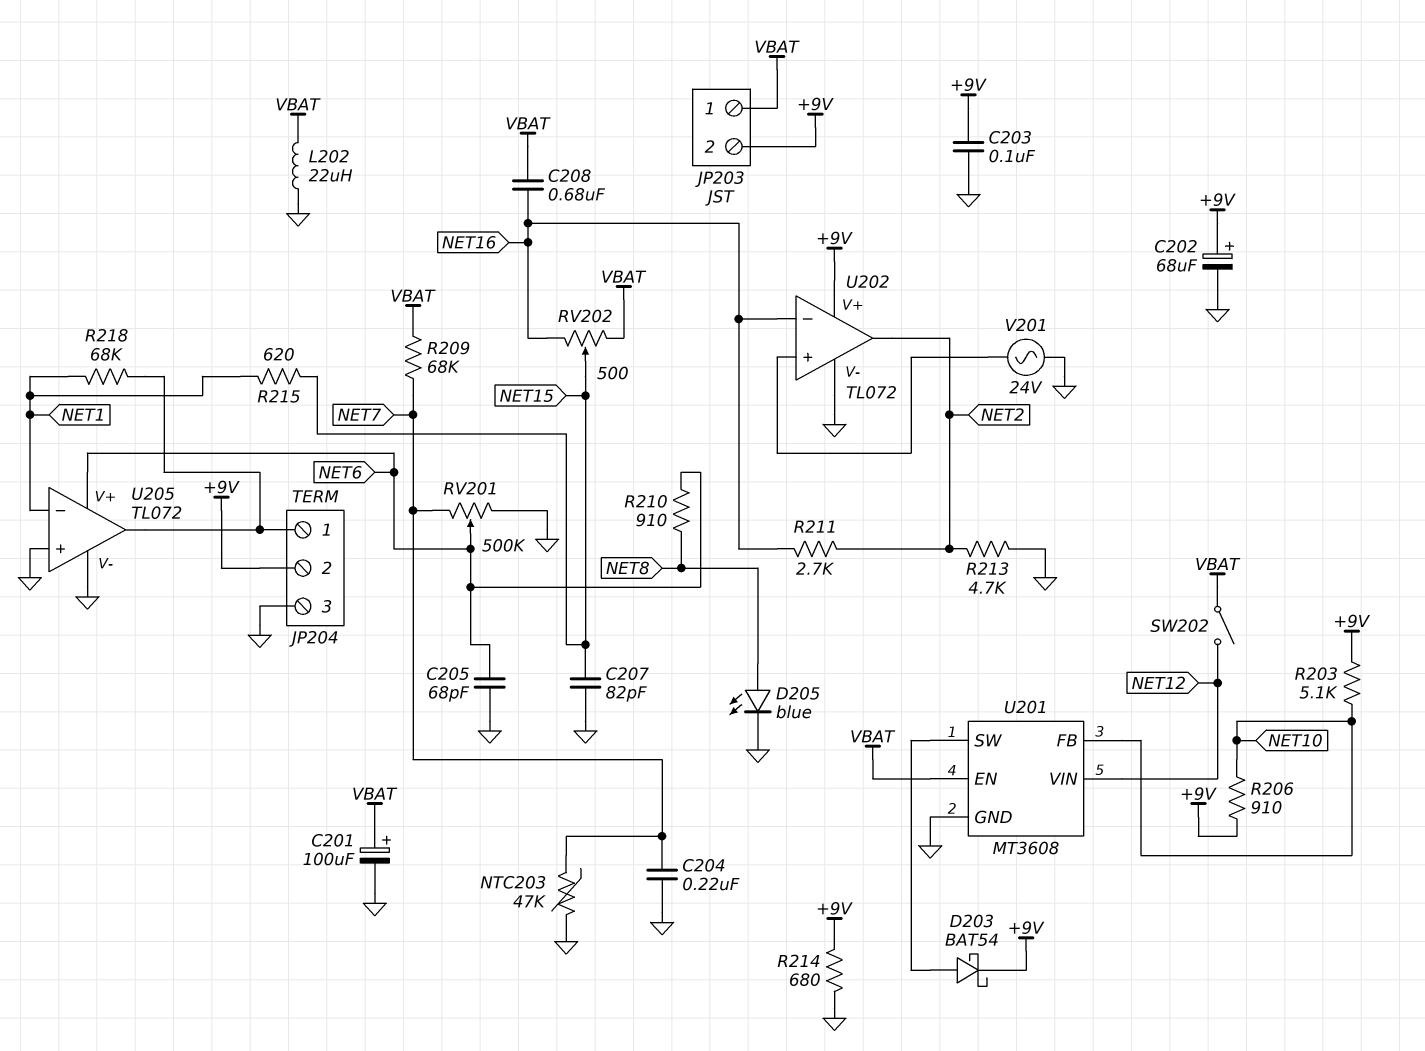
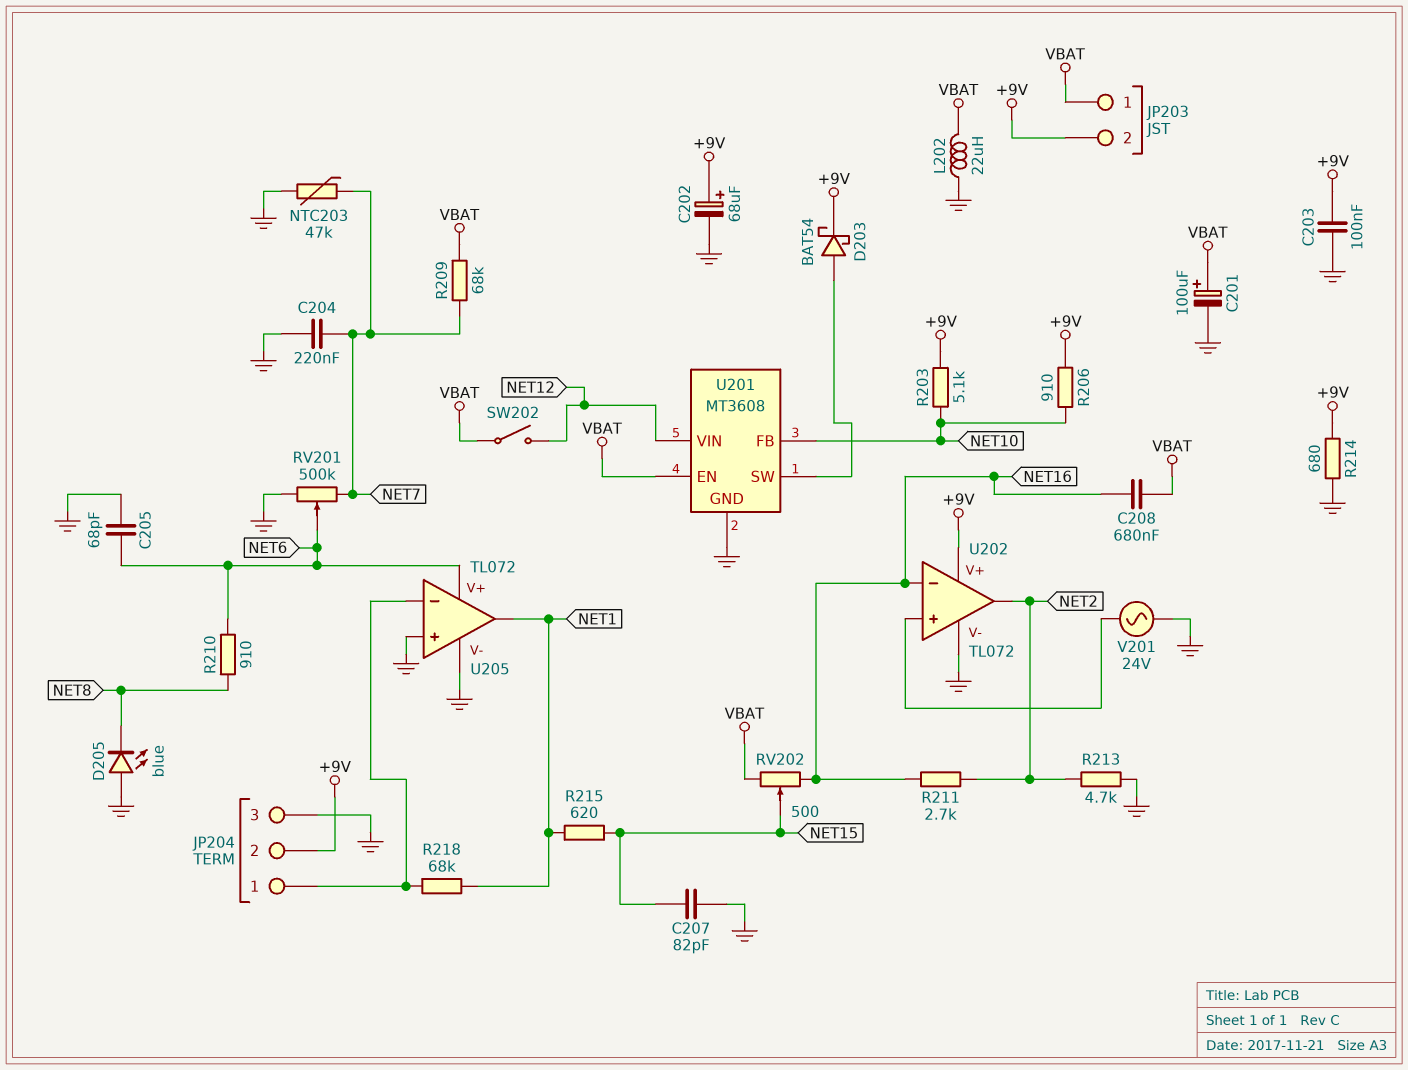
D205: LED blue (A NET8, K GND) -> LED blue (A GND, K NET8)
U205 pin in-: NET1 -> JP204/1
U205 pin out: JP204/1 -> NET1

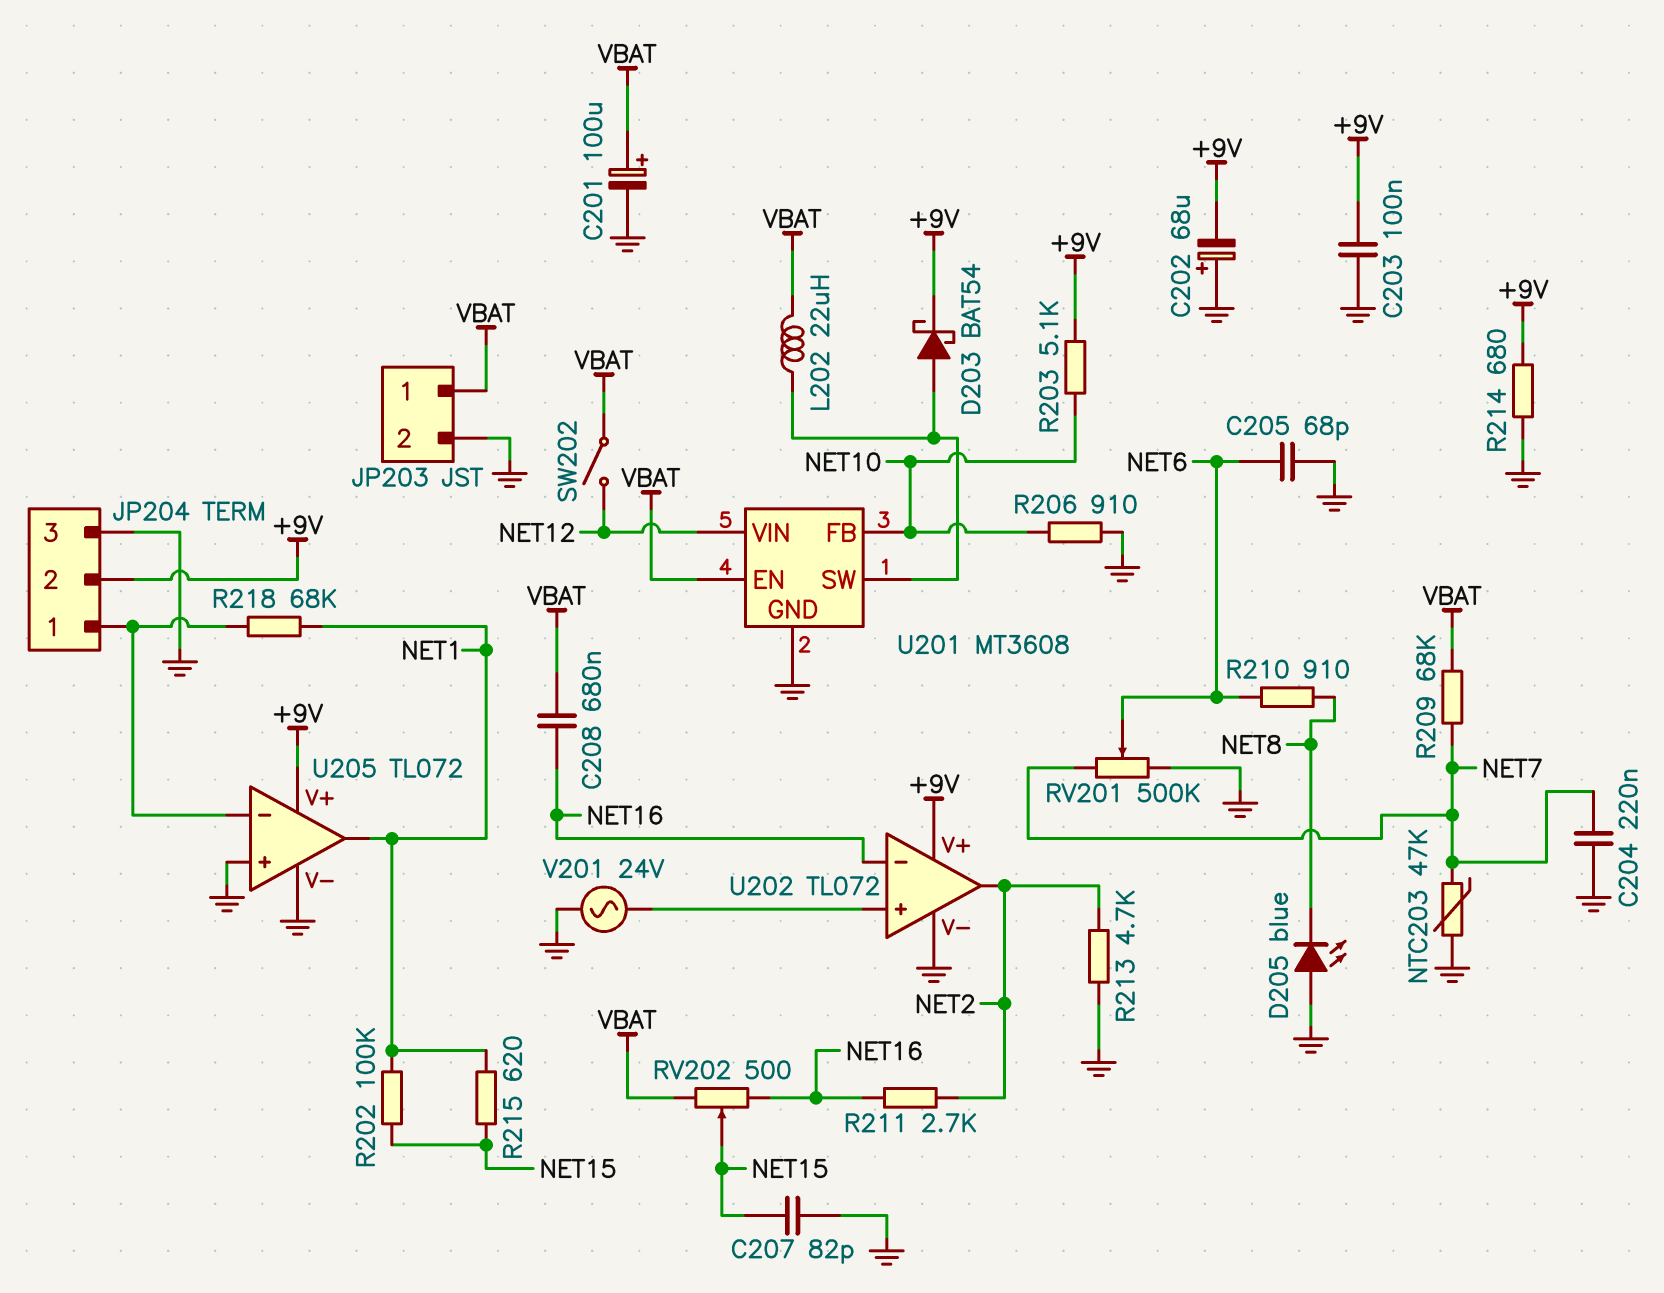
C202: 68uF (plus +9V, minus GND) -> 68uF (plus GND, minus +9V)
JP203 pin 2: +9V -> GND
L202: 22uH (GND, VBAT) -> 22uH (U201/SW, VBAT)
R202: none -> 100k (NET1, NET15)
R206: 910 (+9V, NET10) -> 910 (GND, NET10)
U205 pin V+: NET6 -> +9V

